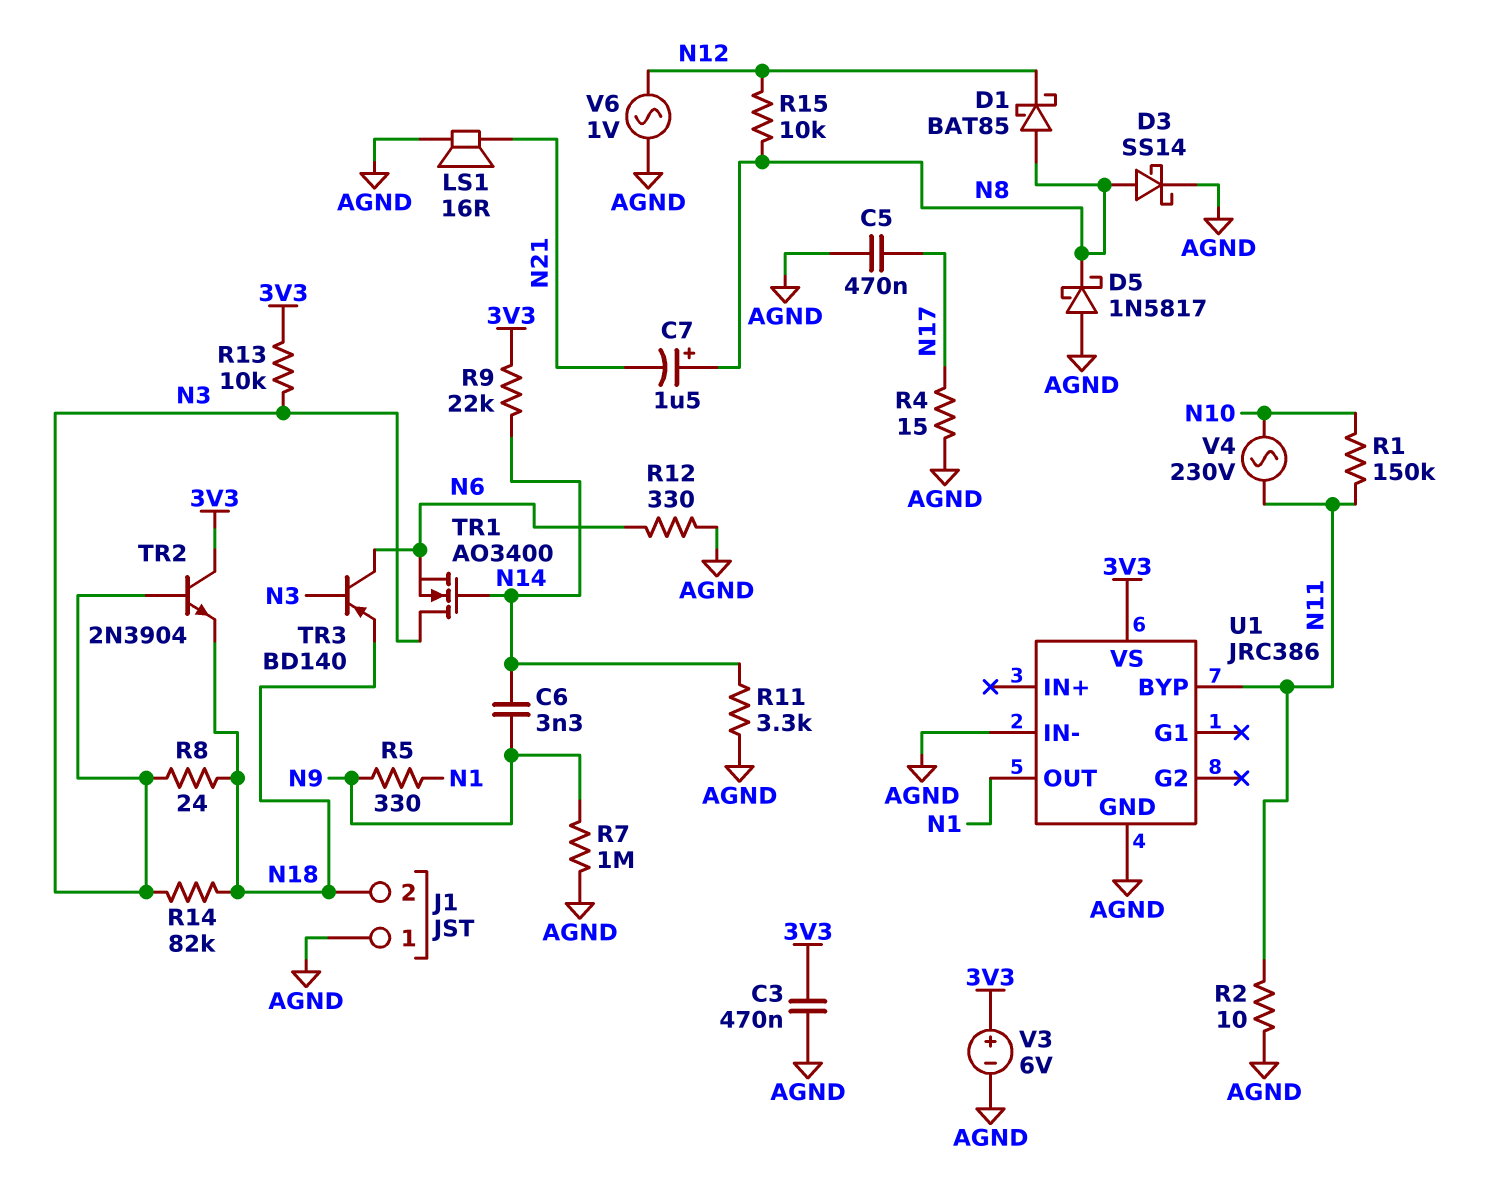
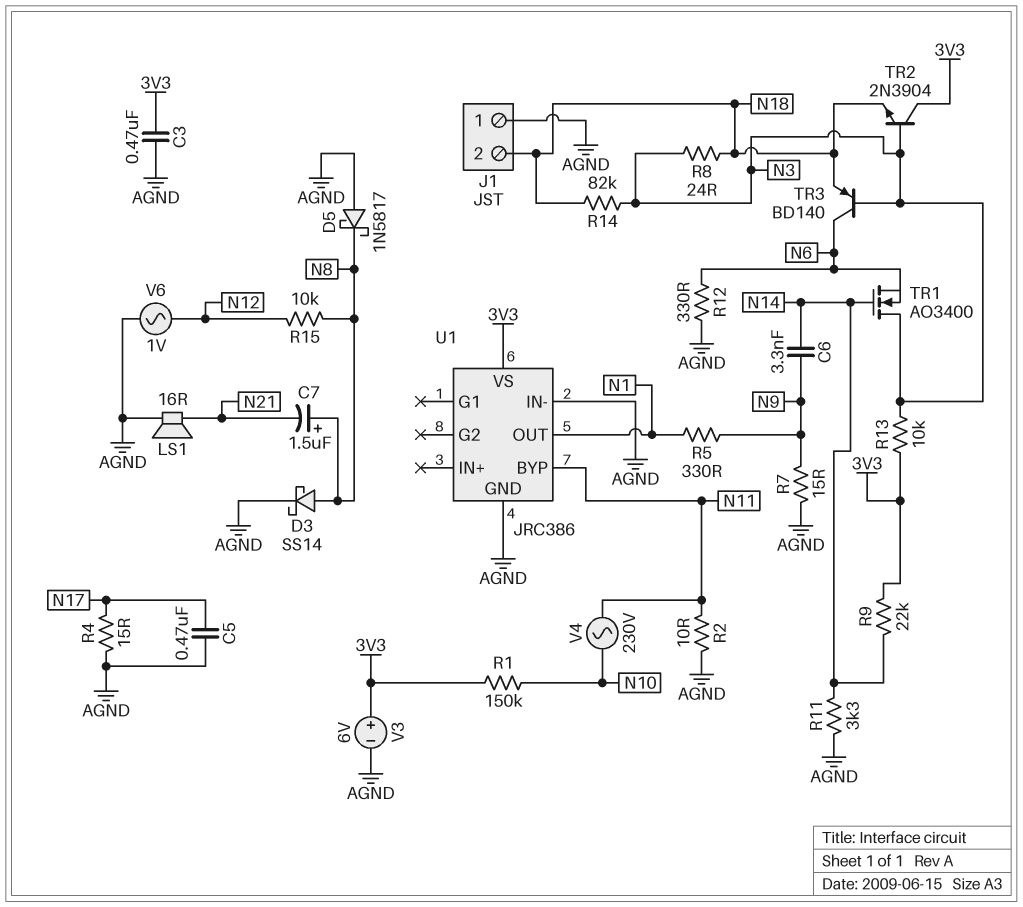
D1: schottky BAT85 (A N8, K N12) -> none
R1: 150k (N10, N11) -> 150k (3V3, N10)
R7: 1M (AGND, N9) -> 15 (AGND, N9)

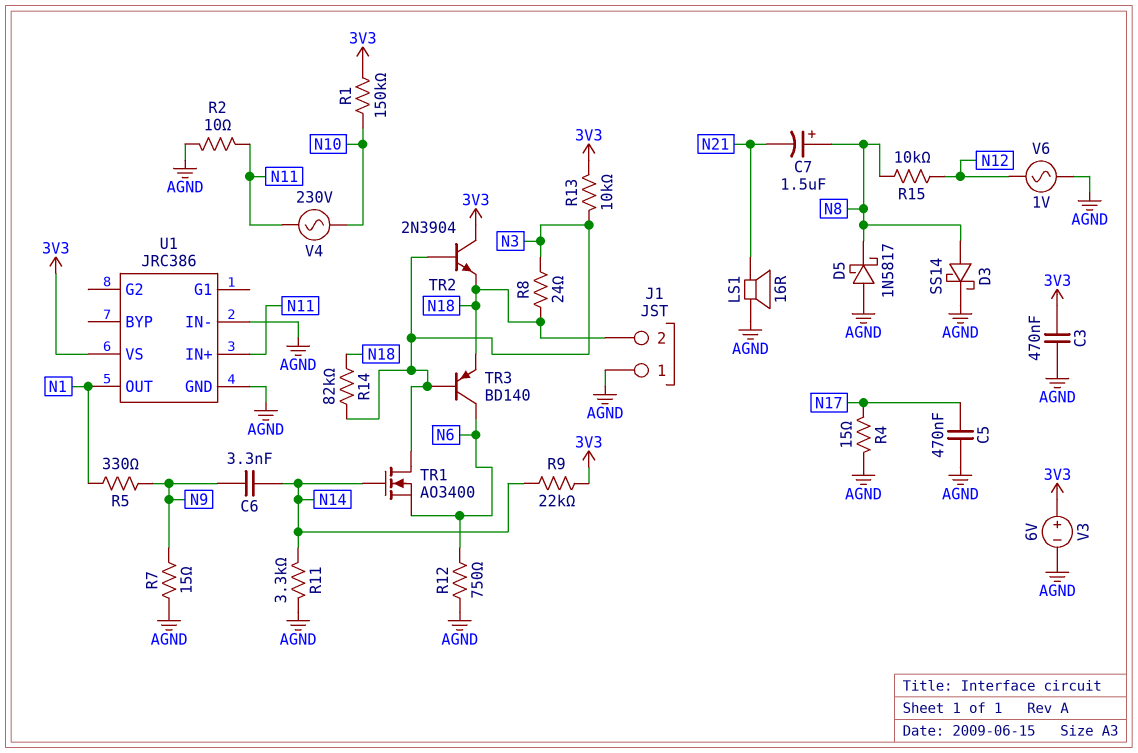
R12: 330 (AGND, N6) -> 750 (AGND, N6)
U1 pin BYP: N11 -> none
U1 pin IN+: none -> N11

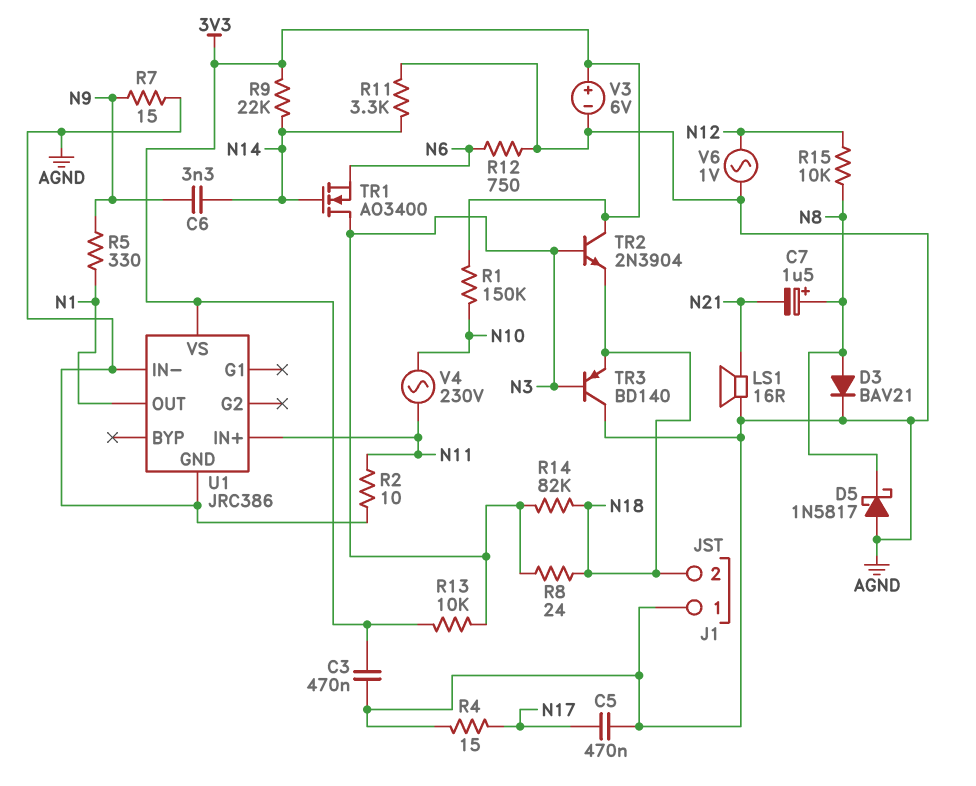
D3: schottky SS14 (A N8, K AGND) -> diode BAV21 (A N8, K AGND)
TR3: PNP BD140 (B N3, C N6, E N18) -> PNP BD140 (B N3, C AGND, E N18)

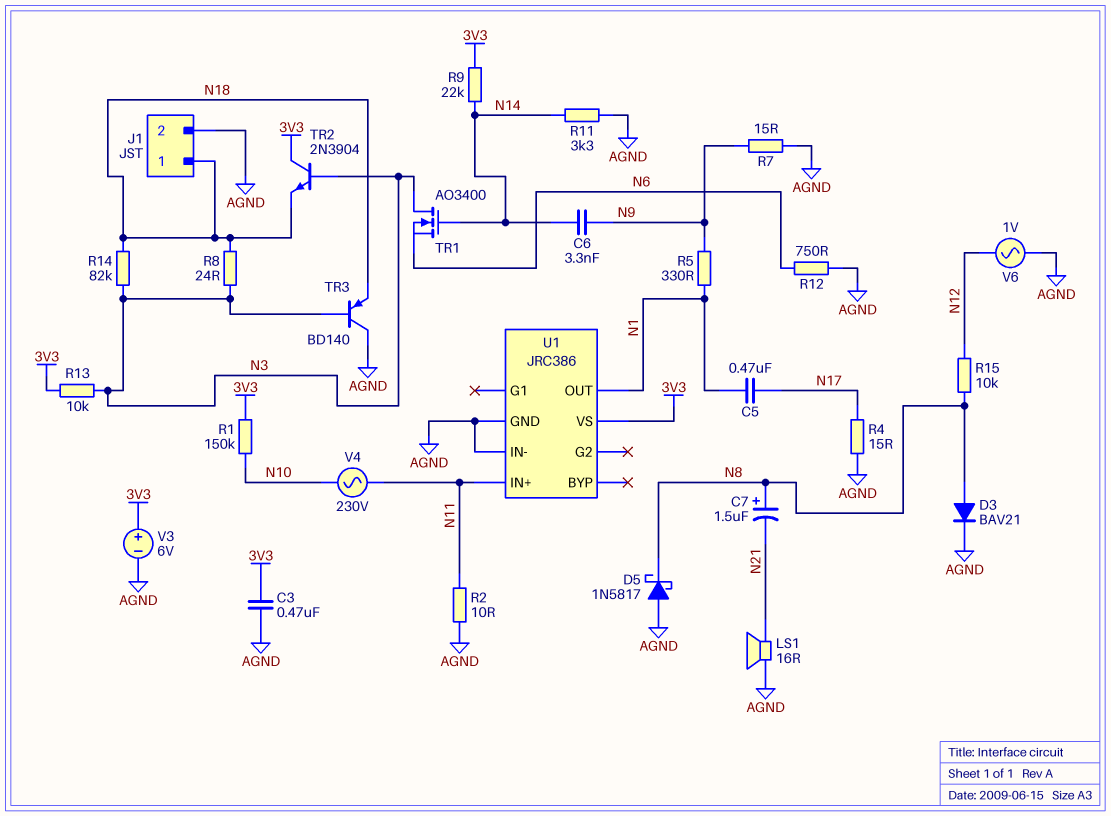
C5: 470nF (AGND, N17) -> 470nF (N1, N17)
J1 pin 1: AGND -> N18
J1 pin 2: N18 -> AGND

